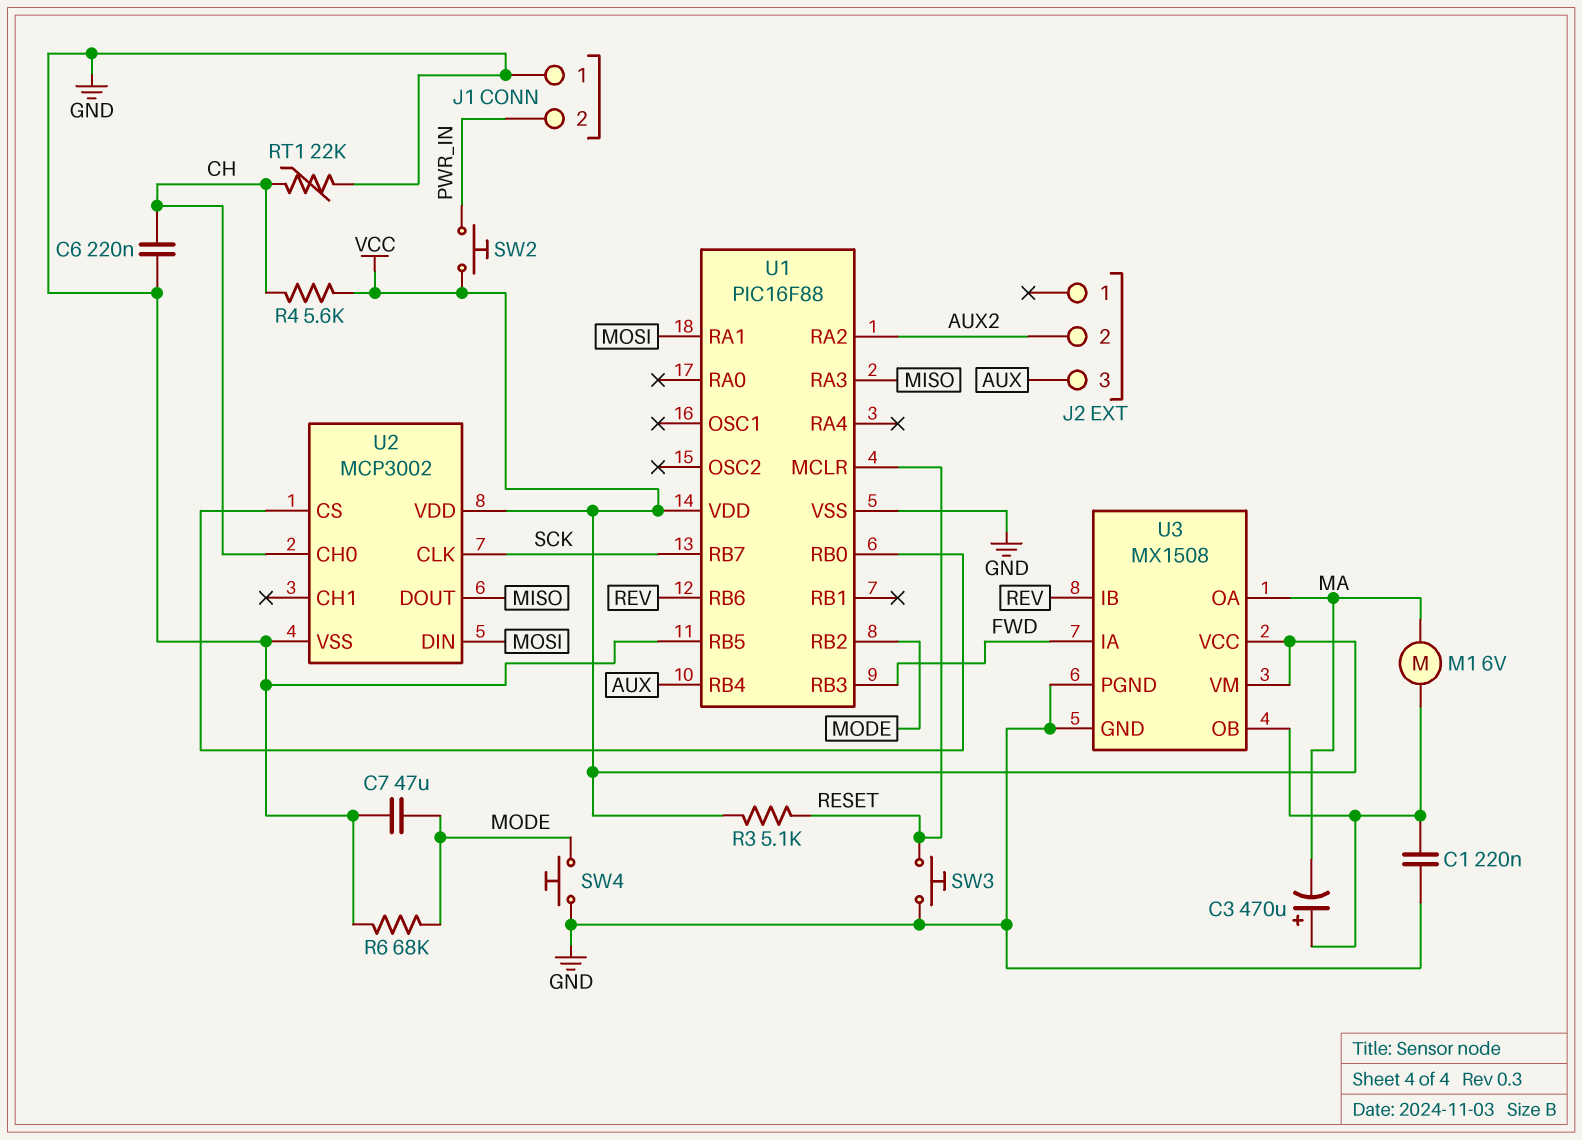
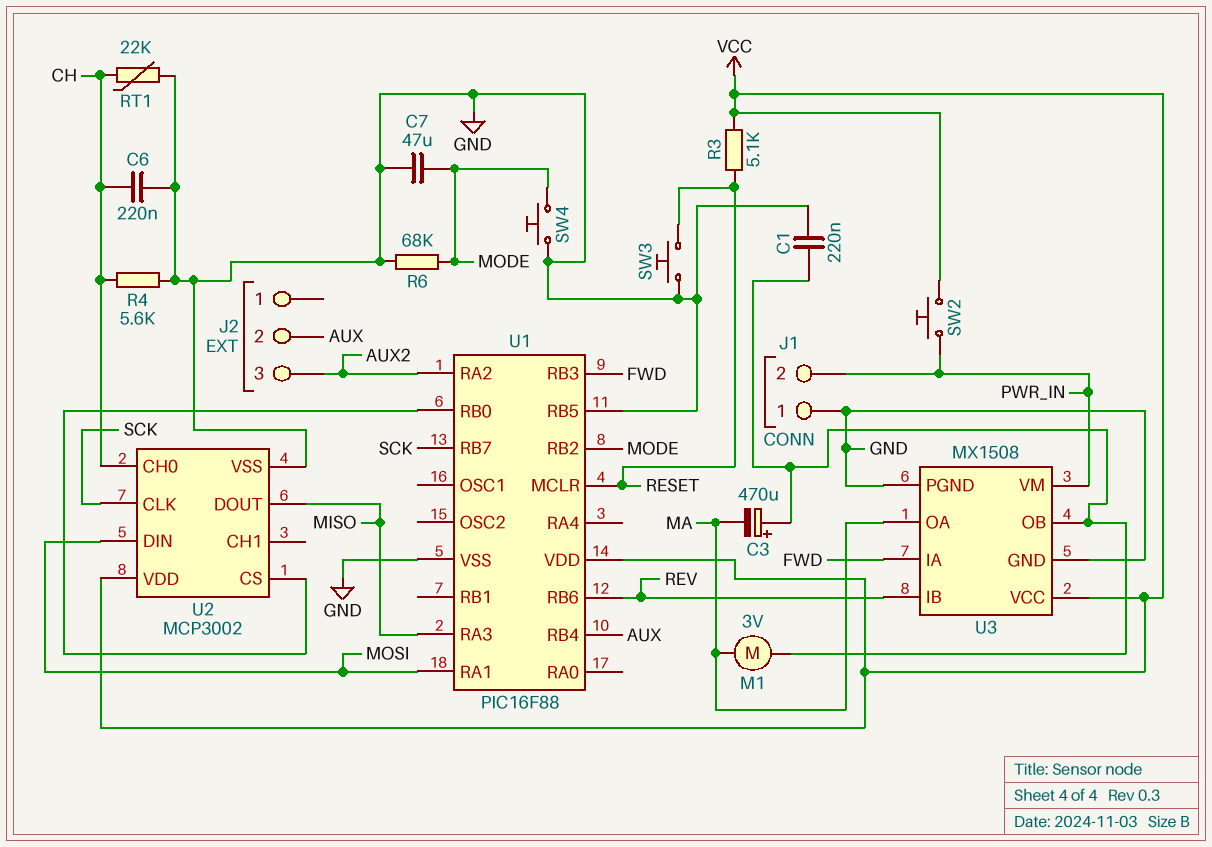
J2 pin 2: AUX2 -> AUX
J2 pin 3: AUX -> AUX2
M1: motor 6V (MA, U3/OB) -> motor 3V (MA, U3/OB)
R4: 5.6k (CH, VCC) -> 5.6k (CH, GND)
U3 pin VM: VCC -> PWR_IN

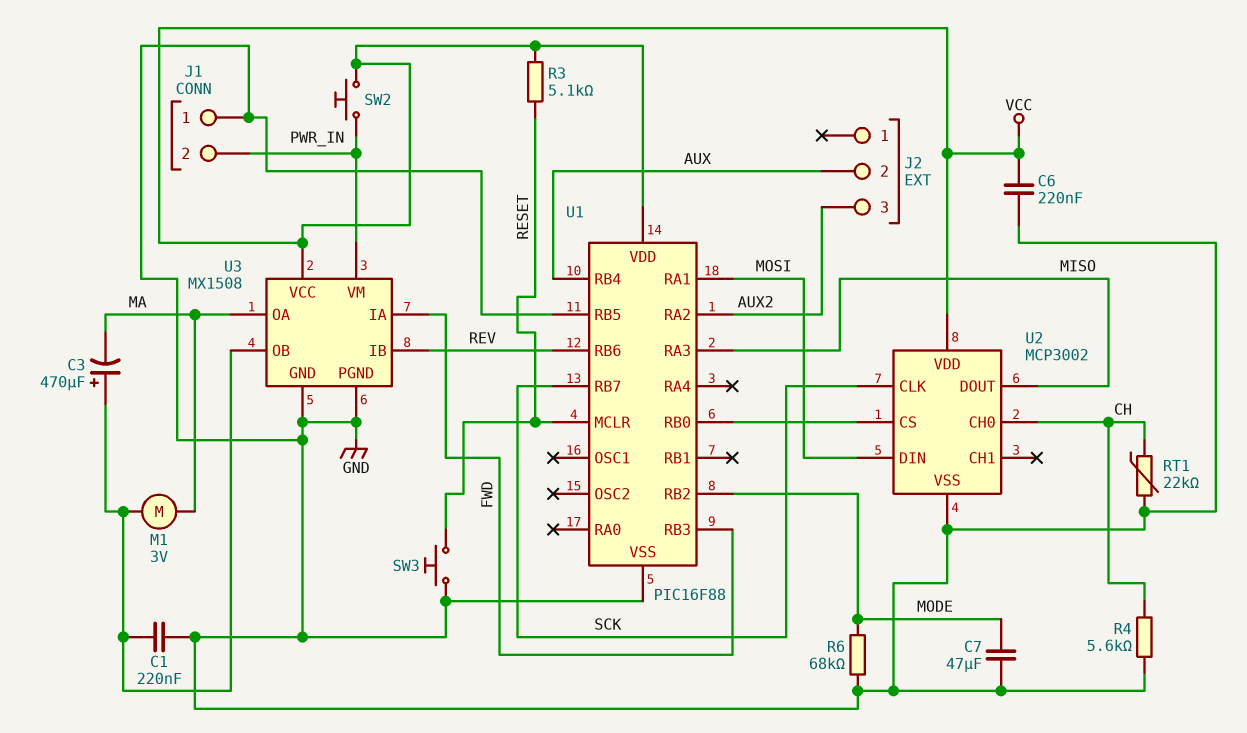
C6: 220nF (CH, GND) -> 220nF (GND, VCC)
SW4: button (GND, MODE) -> none

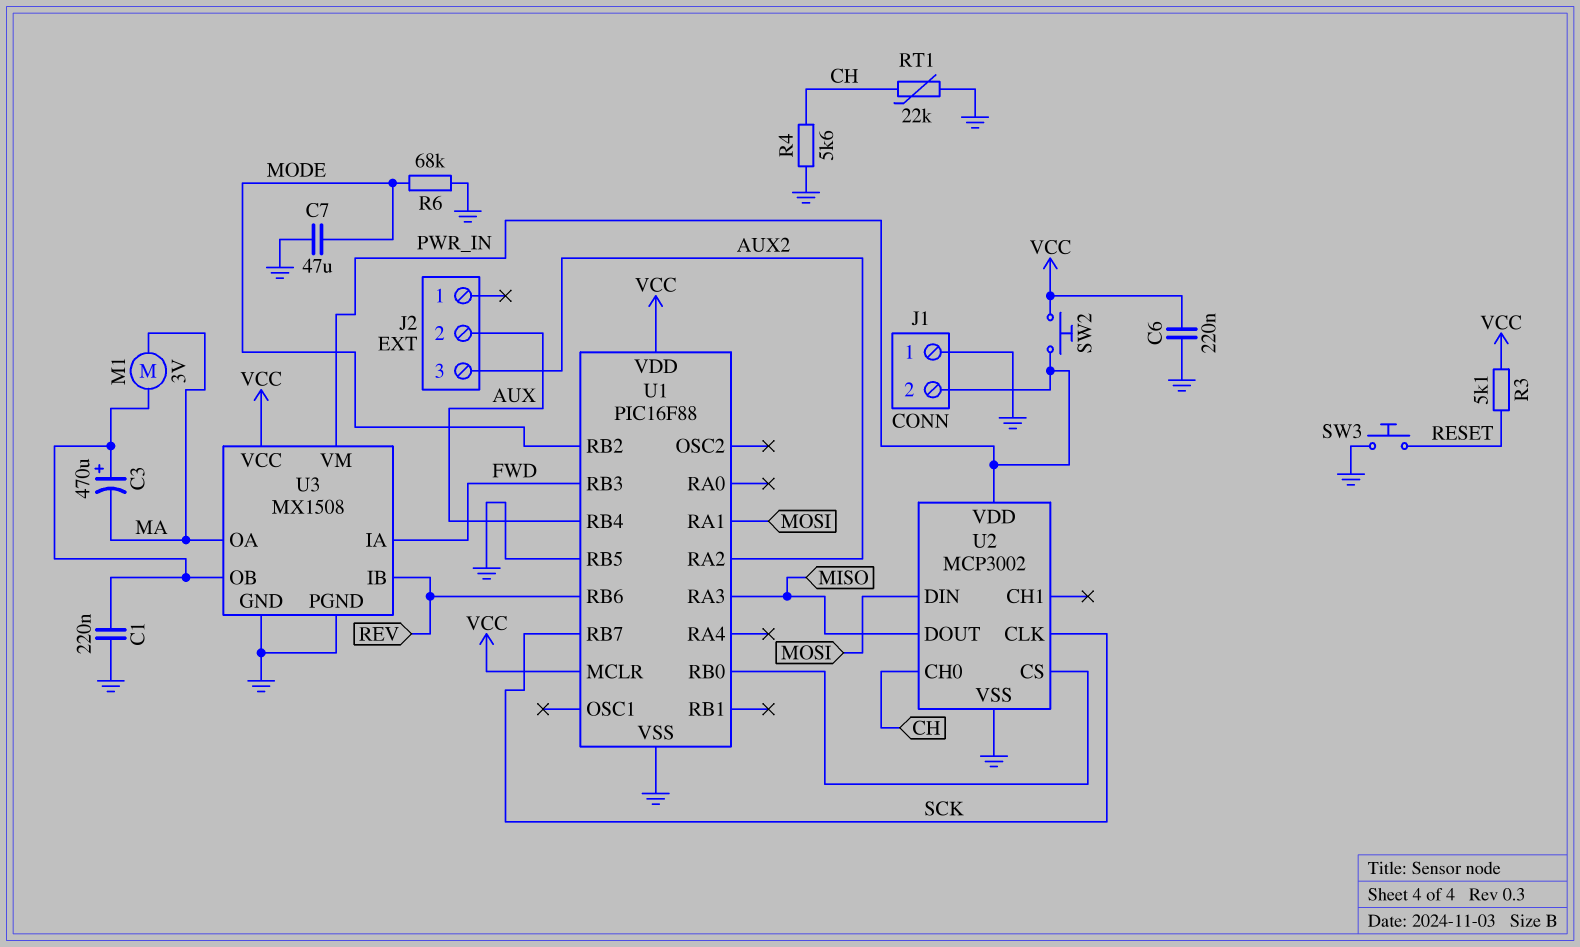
U1 pin MCLR: RESET -> VCC
U2 pin VDD: VCC -> PWR_IN

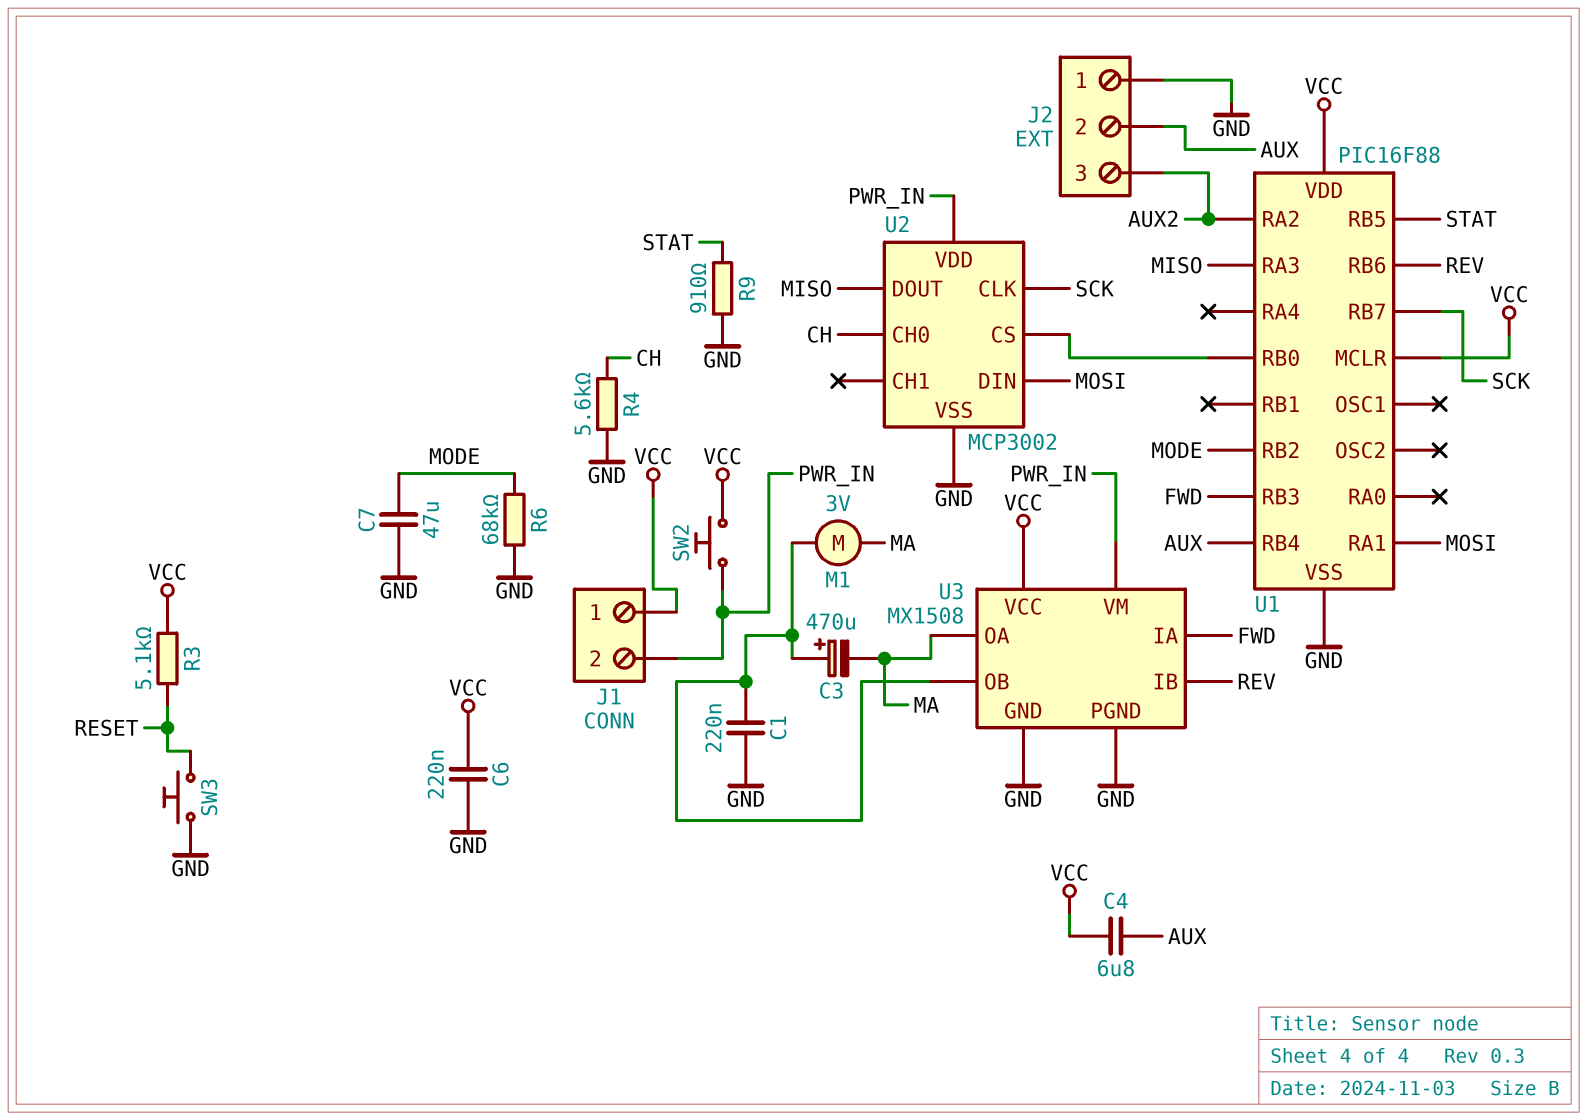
C4: none -> 6.8uF (AUX, VCC)
J1 pin 1: GND -> VCC
J2 pin 1: none -> GND
R9: none -> 910 (GND, STAT)
RT1: 22k (CH, GND) -> none
U1 pin RB5: GND -> STAT

